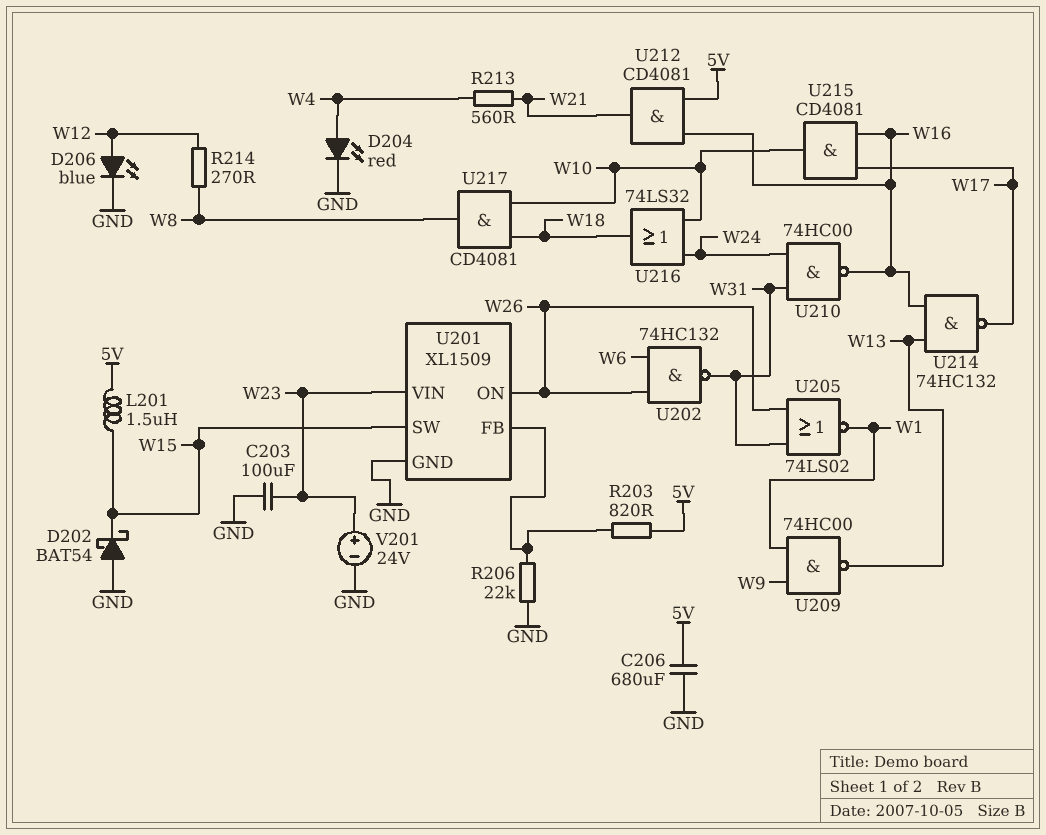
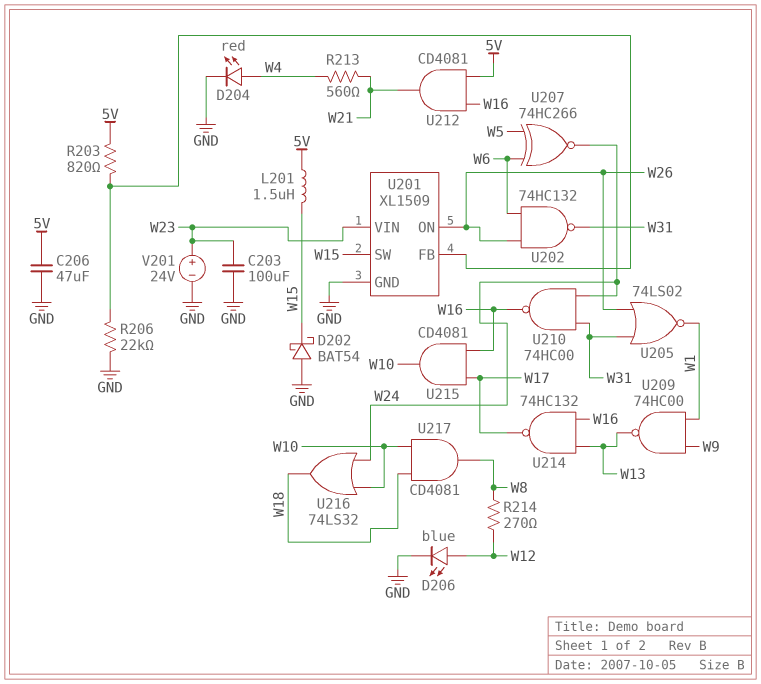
C206: 680uF (5V, GND) -> 47uF (5V, GND)
U207: none -> XNOR 74HC266 (in W5, in W6, out W24)

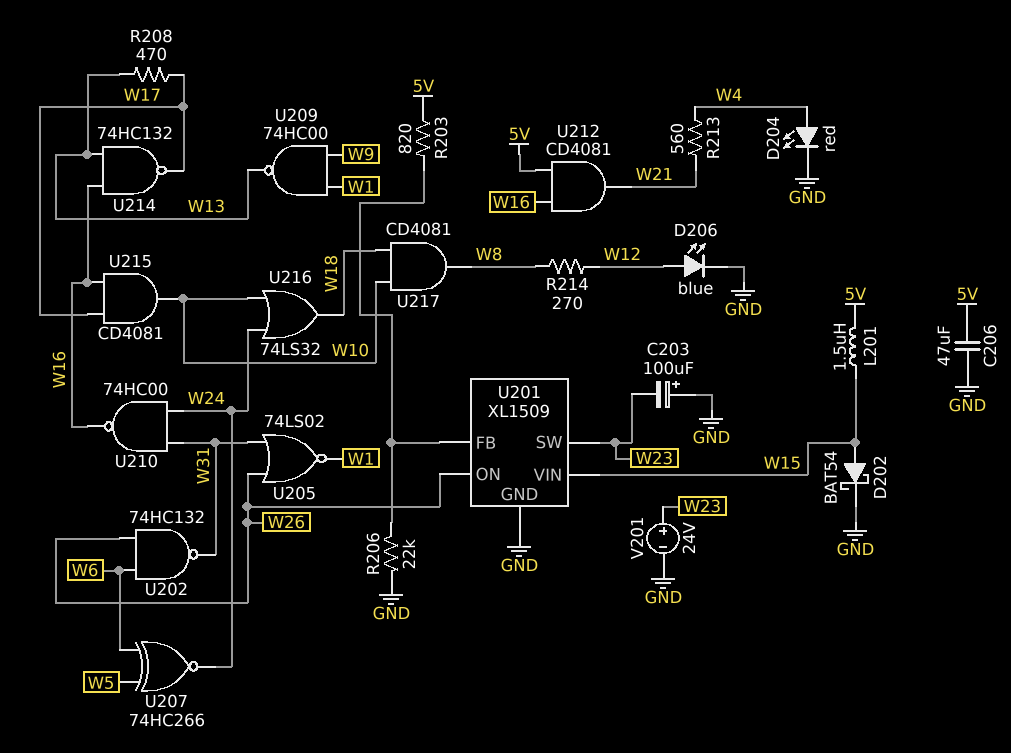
C203: 100uF (GND, W23) -> 100uF (plus GND, minus W23)
D202: schottky BAT54 (A GND, K W15) -> schottky BAT54 (A W15, K GND)
R208: none -> 470 (W13, W17)
U201 pin SW: W15 -> W23
U201 pin VIN: W23 -> W15

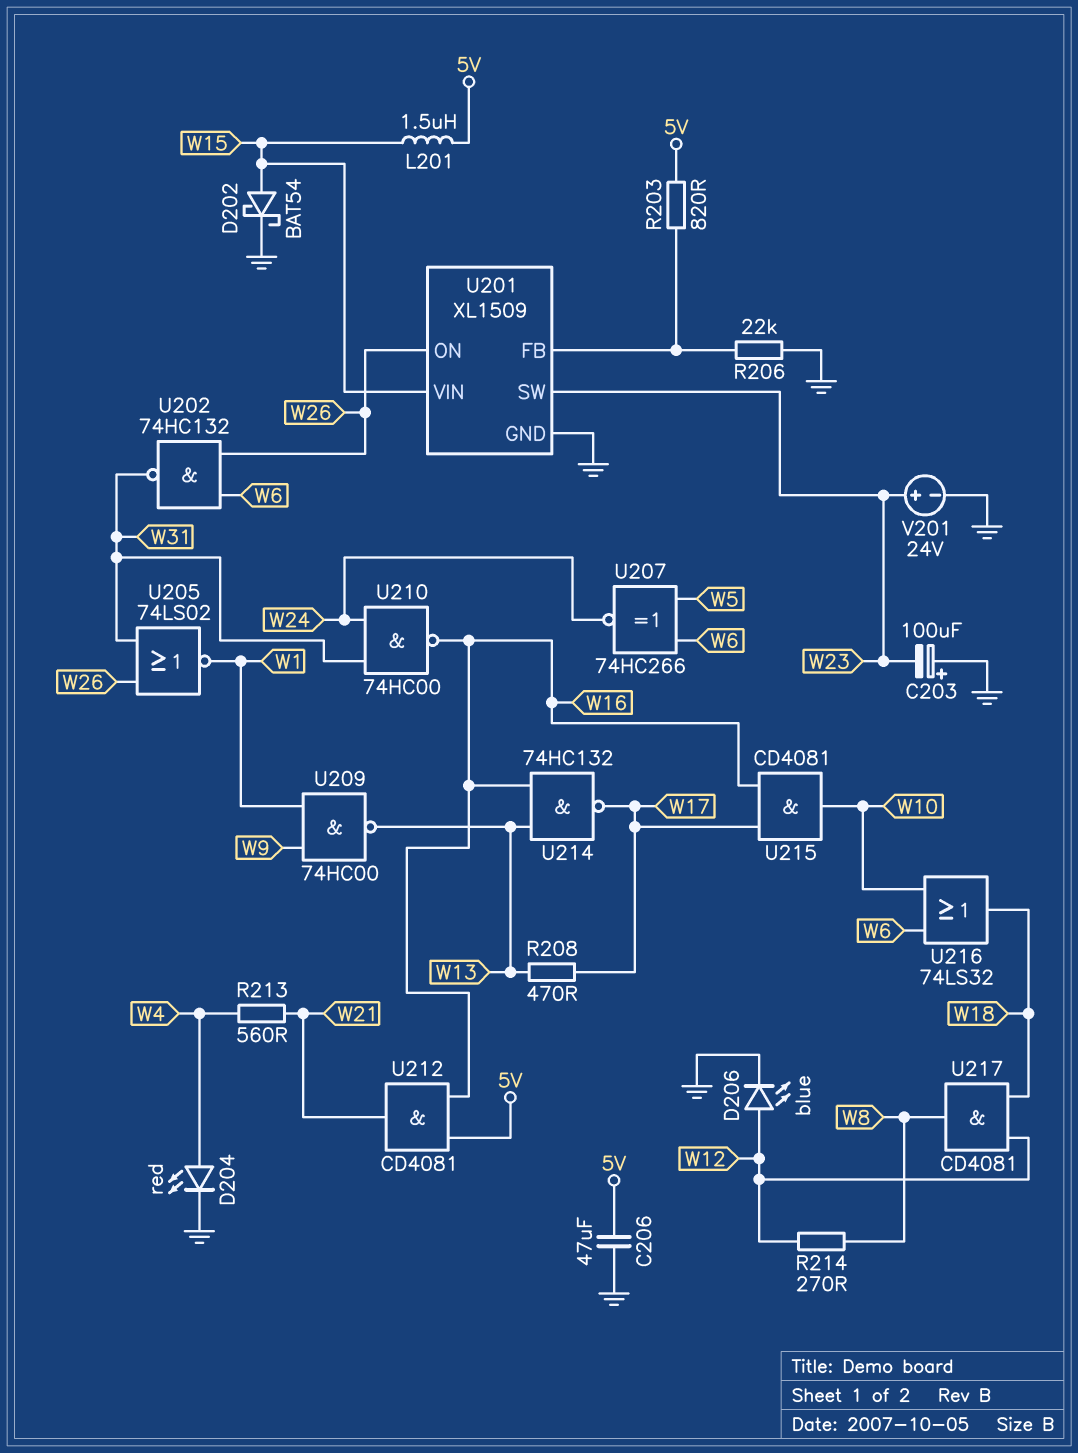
U216: OR 74LS32 (in W10, in W24, out W18) -> OR 74LS32 (in W6, in W10, out W18)
U217: AND CD4081 (in W10, in W18, out W8) -> AND CD4081 (in W12, in W18, out W8)

